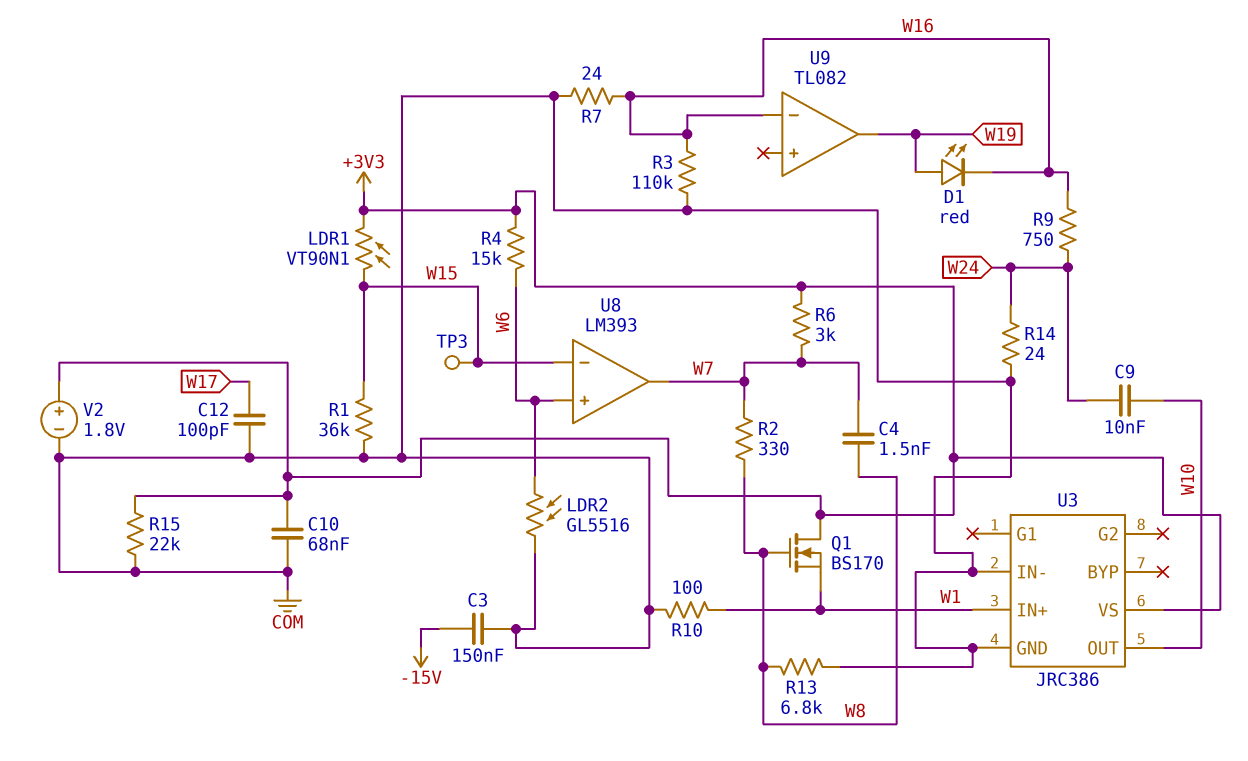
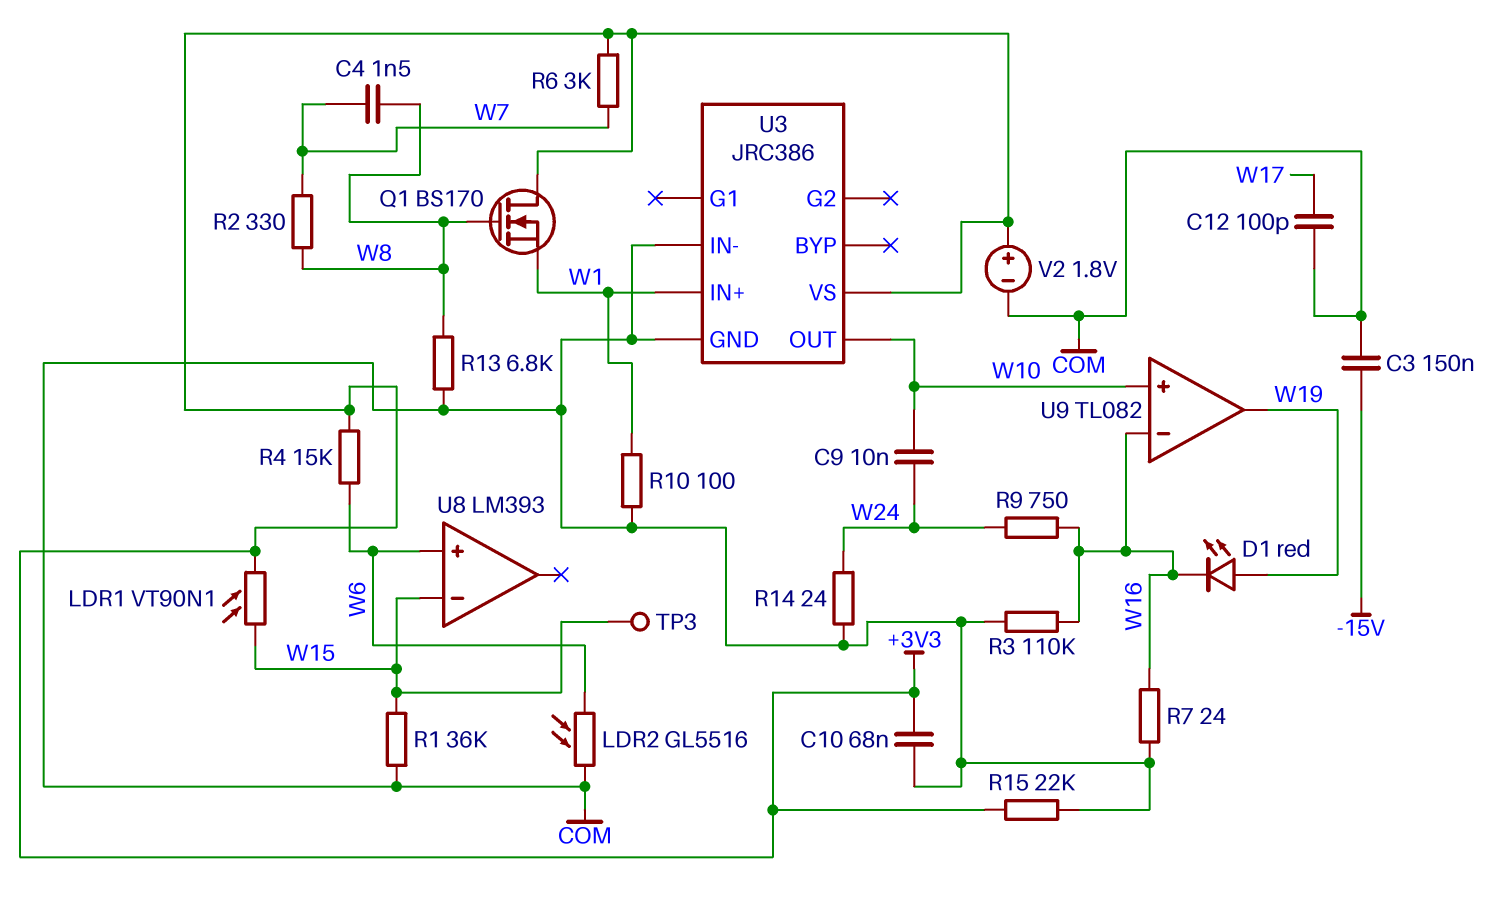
U8 pin out: W7 -> none
U9 pin in+: none -> W10

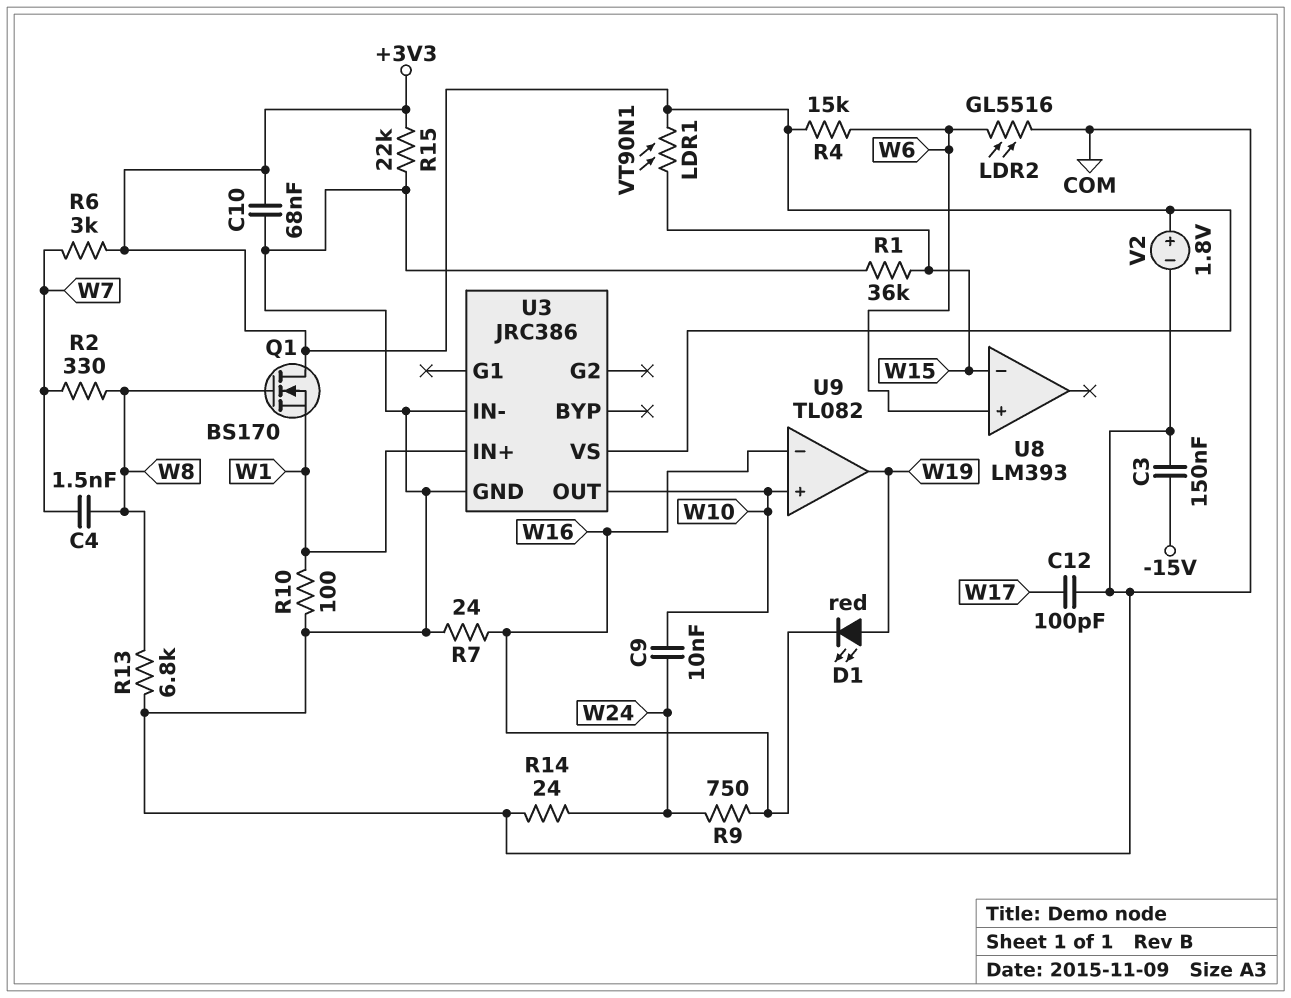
R3: 110k (COM, W16) -> none
TP3: test point (W15) -> none

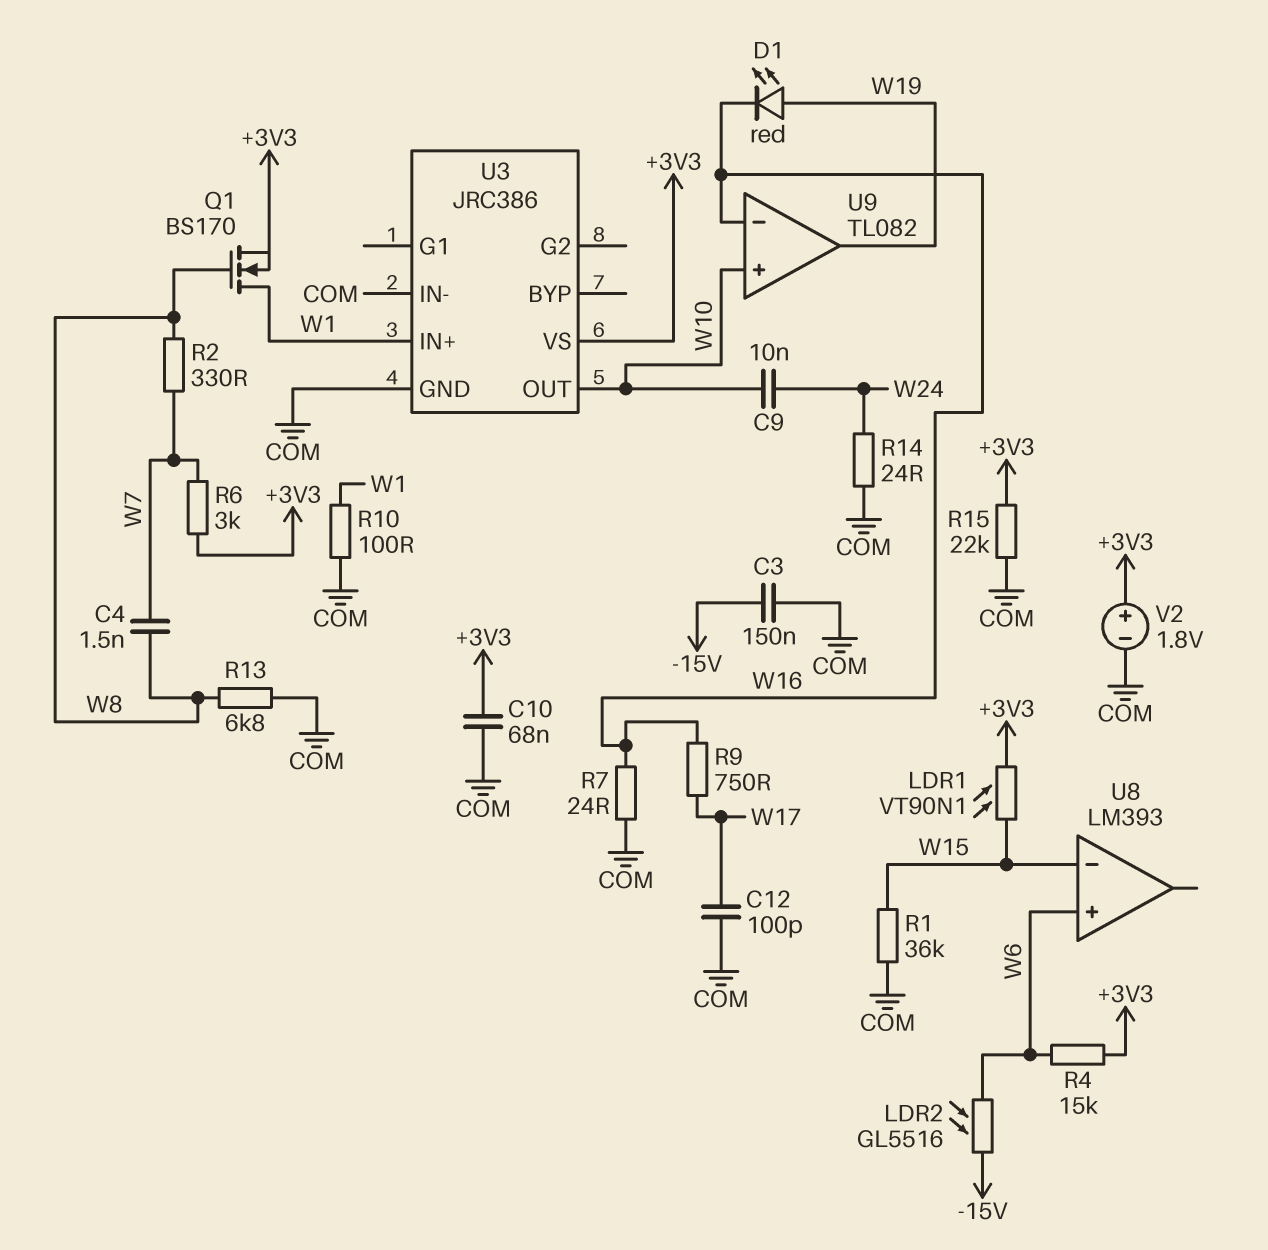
LDR2: GL5516 (COM, W6) -> GL5516 (-15V, W6)
Q1: NMOS BS170 (G W8, D +3V3, S W1) -> NMOS BS170 (G W8, D W1, S +3V3)
R9: 750 (W16, W24) -> 750 (W16, W17)

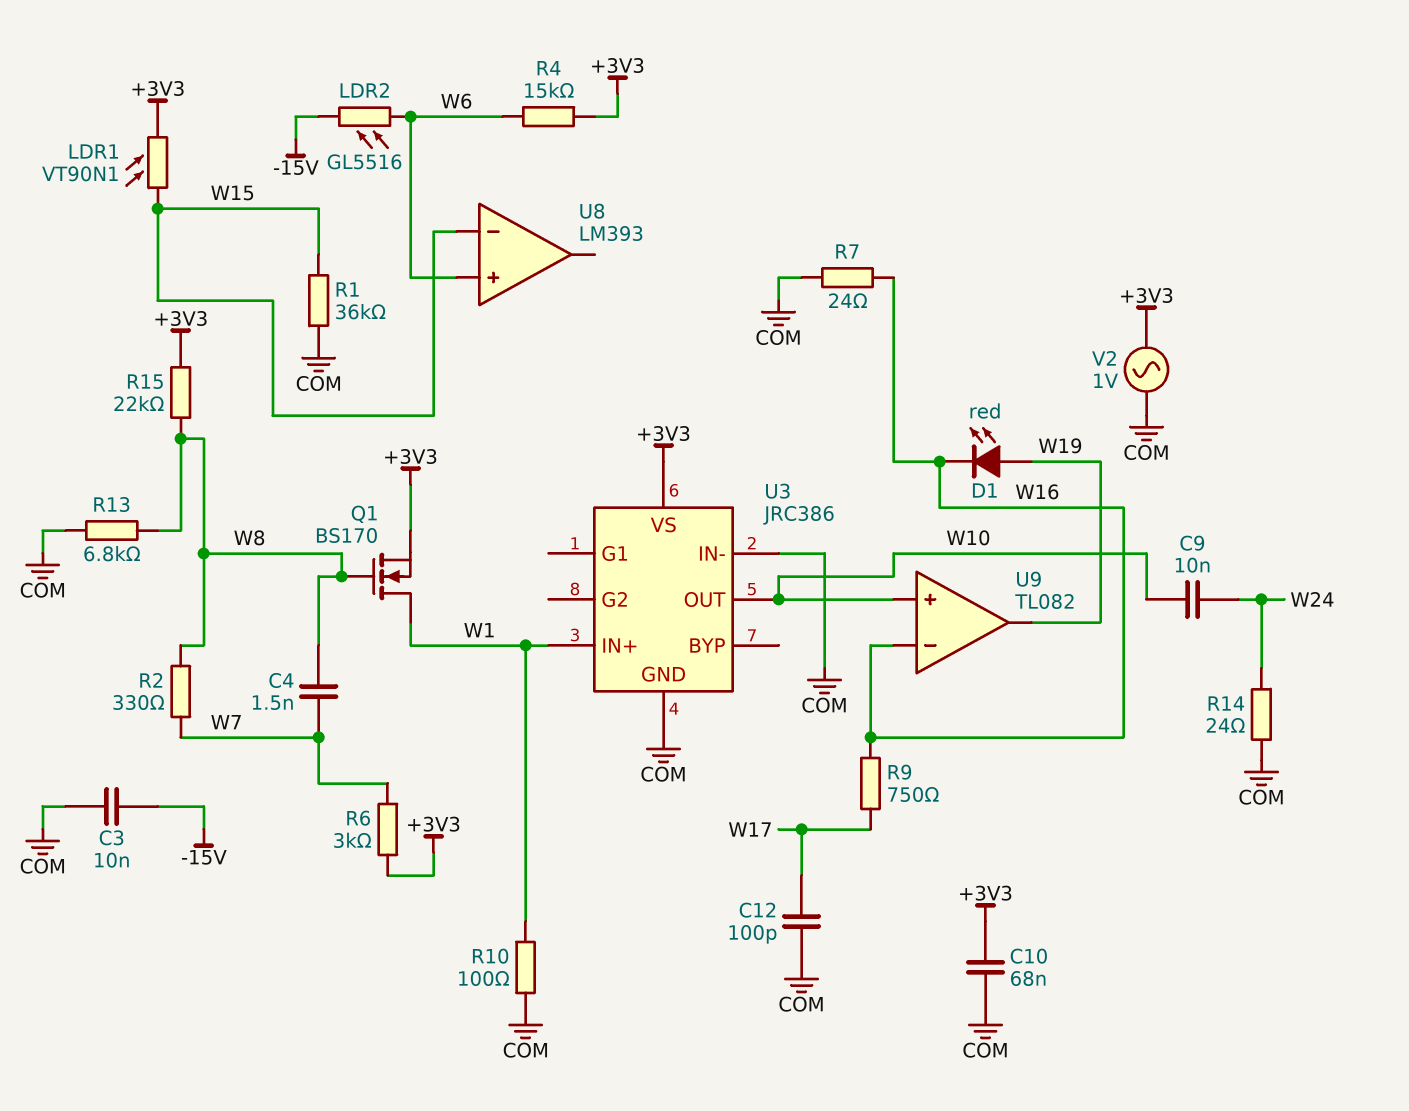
C3: 150nF (-15V, COM) -> 10nF (-15V, COM)
R15: 22k (+3V3, COM) -> 22k (+3V3, W8)
V2: 1.8V (plus +3V3, minus COM) -> AC 1V (+3V3, COM)

